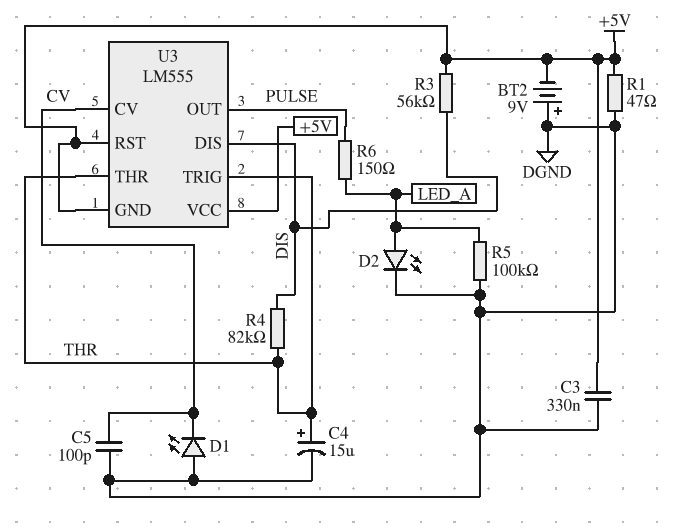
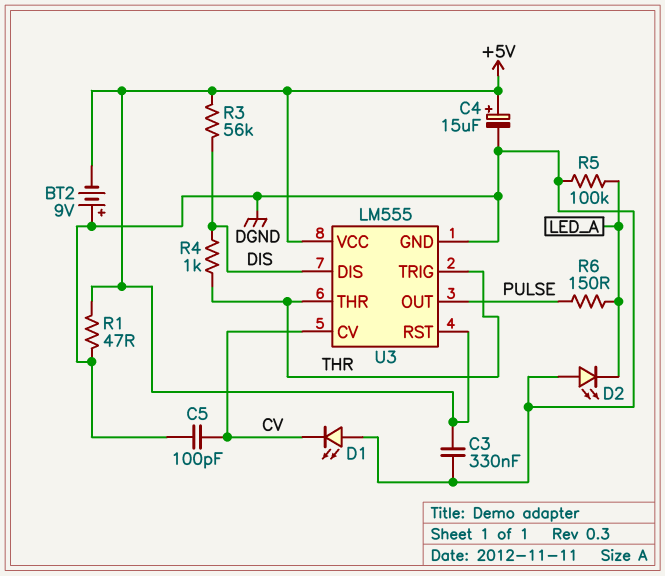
C4: 15uF (plus THR, minus DGND) -> 15uF (plus +5V, minus DGND)
D2: LED (A LED_A, K DGND) -> LED (A DGND, K LED_A)
R4: 82k (DIS, THR) -> 1k (DIS, THR)
U3 pin GND: +5V -> DGND

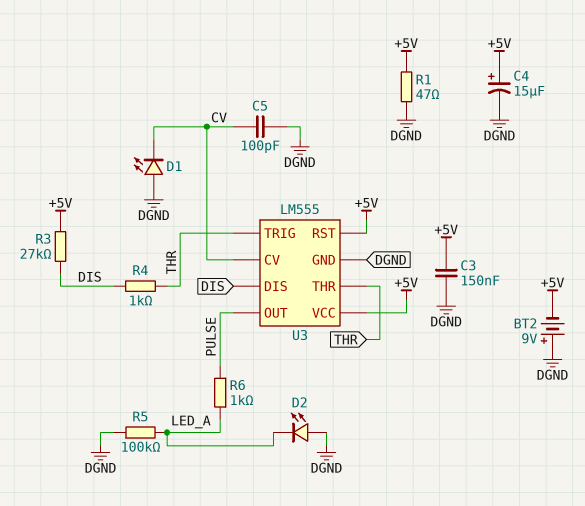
C3: 330nF (+5V, DGND) -> 150nF (+5V, DGND)
R3: 56k (+5V, DIS) -> 27k (+5V, DIS)
R6: 150 (LED_A, PULSE) -> 1k (LED_A, PULSE)

